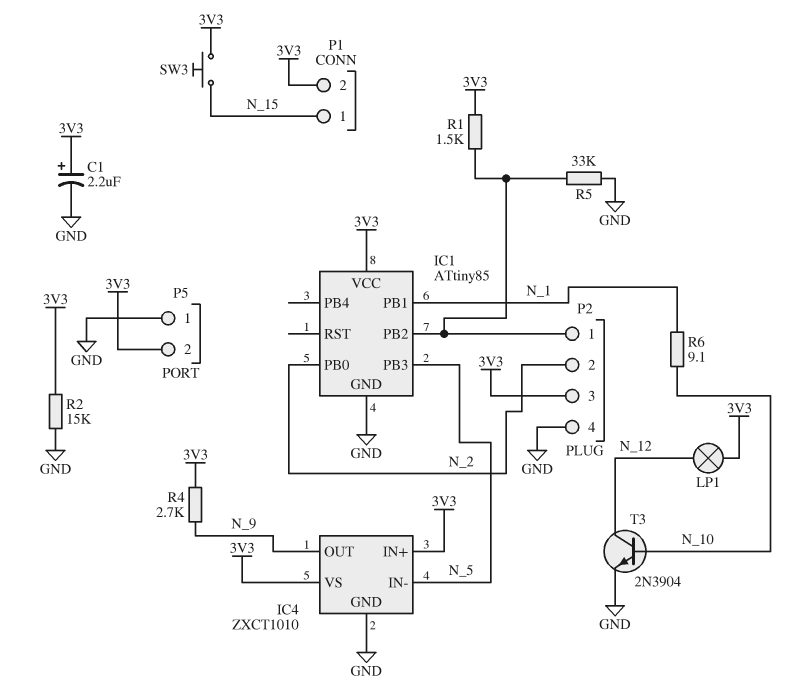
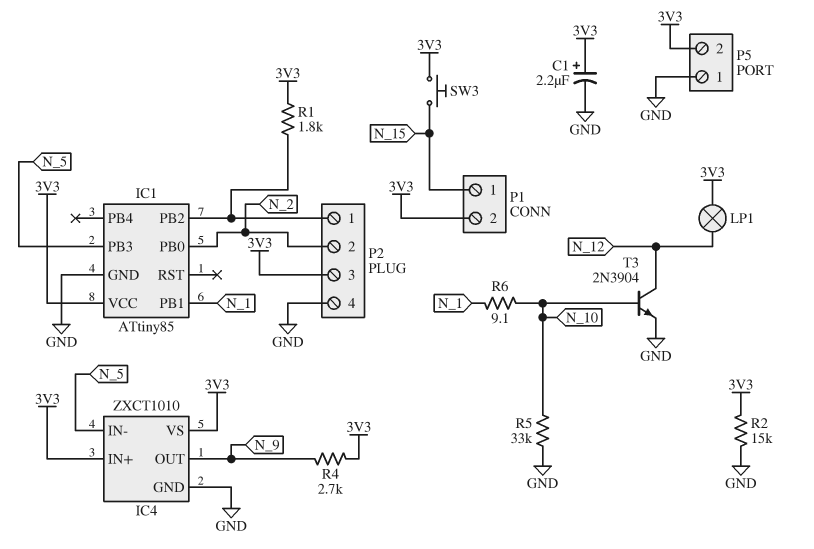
R1: 1.5k (3V3, IC1/PB2) -> 1.8k (3V3, IC1/PB2)
R5: 33k (GND, IC1/PB2) -> 33k (GND, N_10)

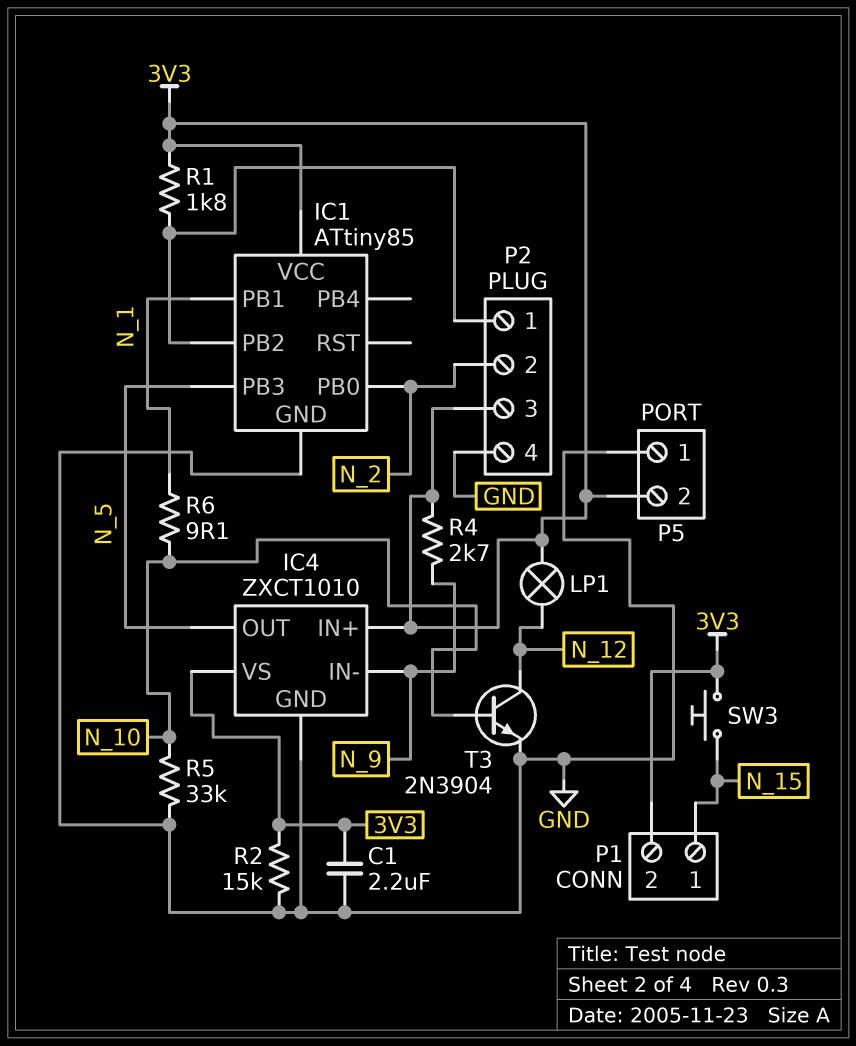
C1: 2.2uF (plus 3V3, minus GND) -> 2.2uF (3V3, GND)
IC4 pin IN-: N_5 -> N_9
IC4 pin OUT: N_9 -> N_5

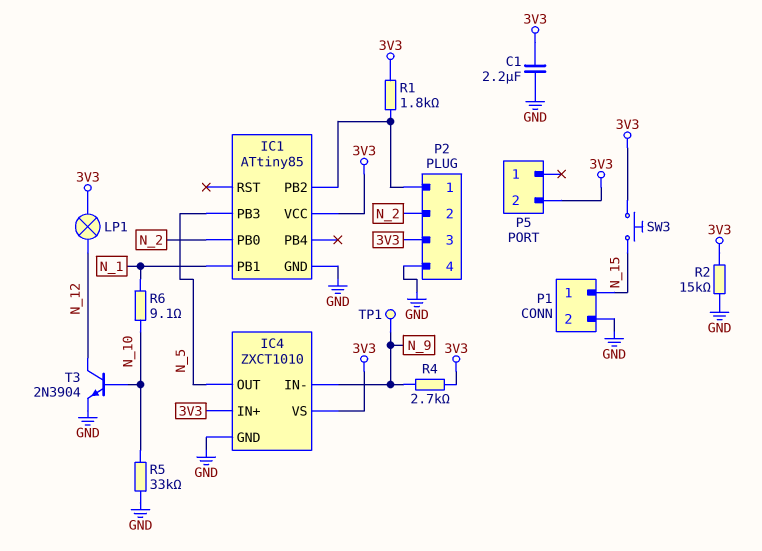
P1 pin 2: 3V3 -> GND
P5 pin 1: GND -> none
TP1: none -> test point (N_9)

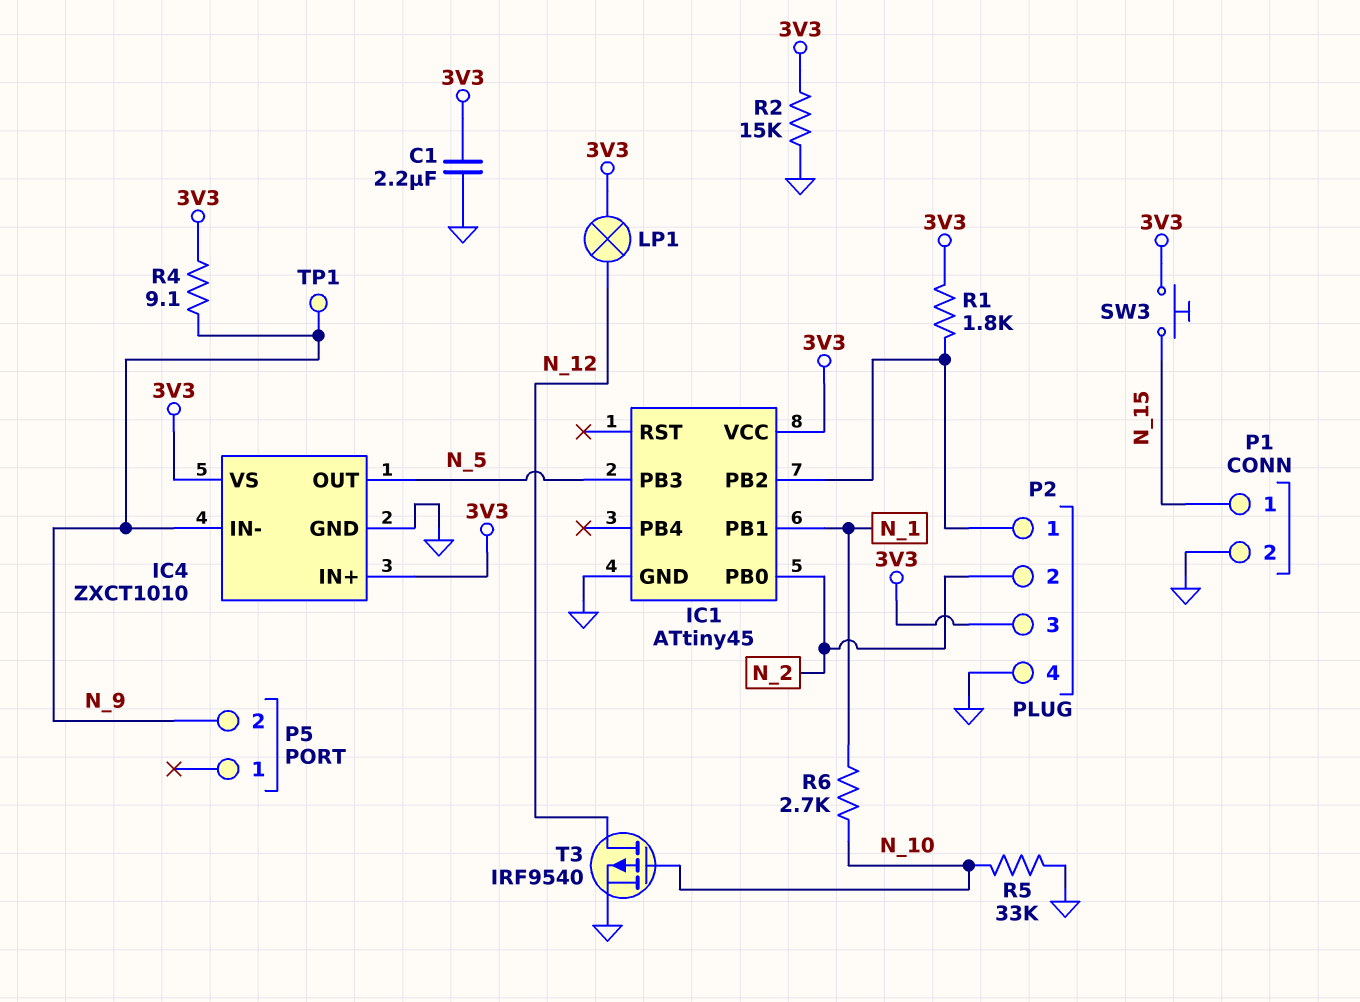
IC1: ATtiny85 -> ATtiny45
P5 pin 2: 3V3 -> N_9
R4: 2.7k (3V3, N_9) -> 9.1 (3V3, N_9)
R6: 9.1 (N_1, N_10) -> 2.7k (N_1, N_10)
T3: NPN 2N3904 (B N_10, C N_12, E GND) -> PMOS IRF9540 (G N_10, D N_12, S GND)

